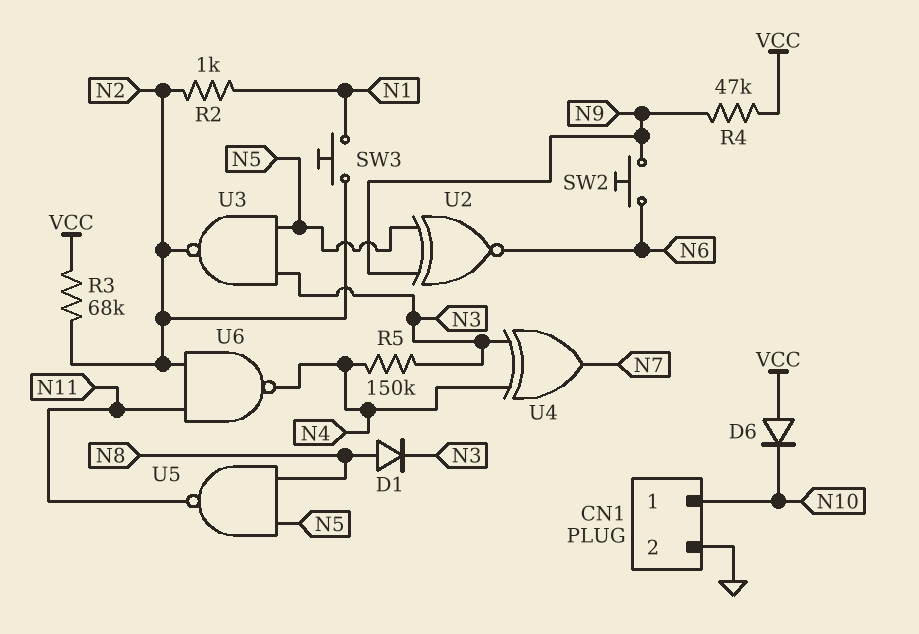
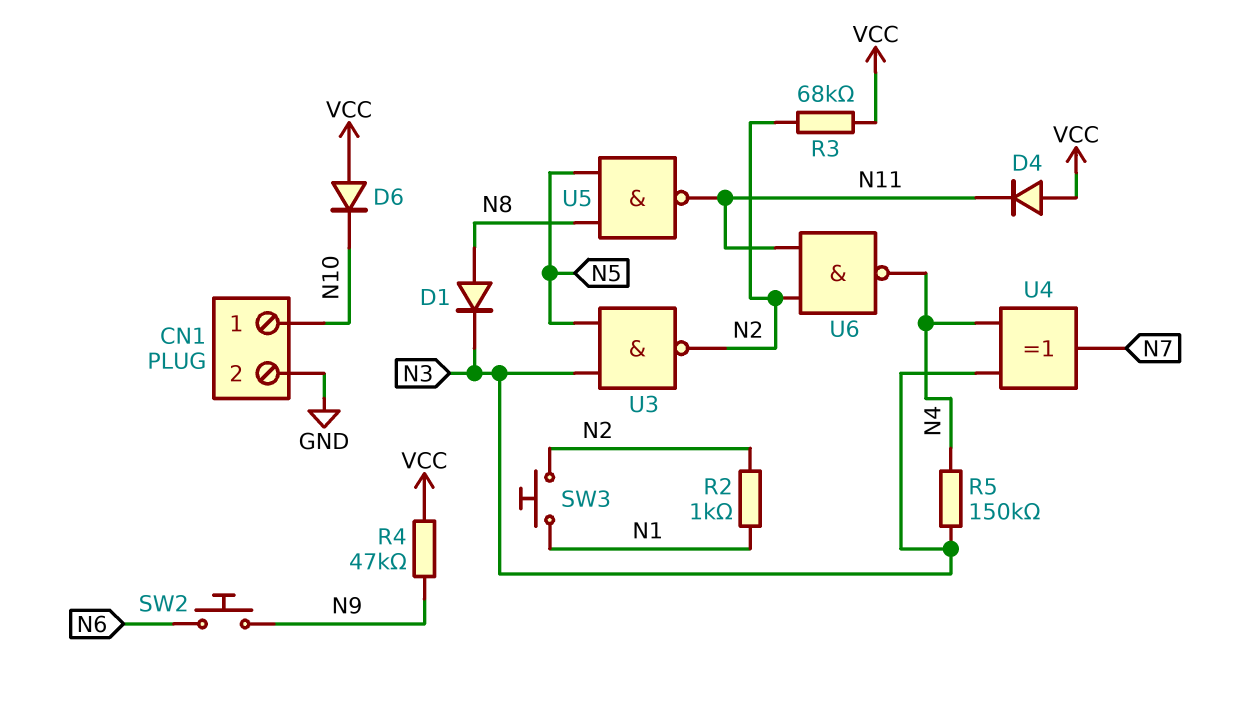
D4: none -> diode (A VCC, K N11)
U2: XNOR (in N5, in N9, out N6) -> none

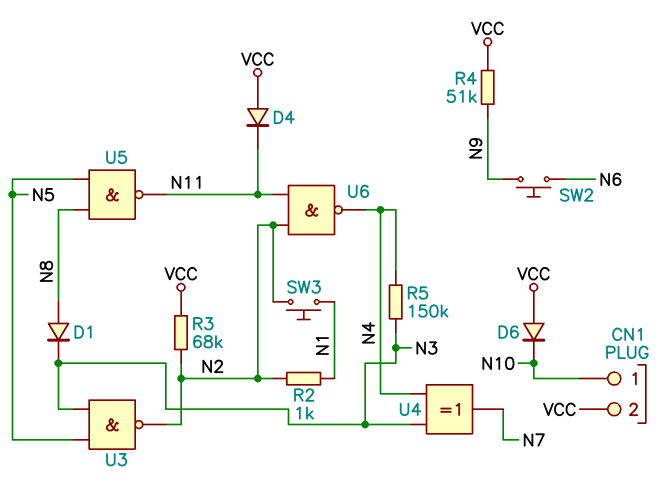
CN1 pin 2: GND -> VCC
R4: 47k (N9, VCC) -> 51k (N9, VCC)

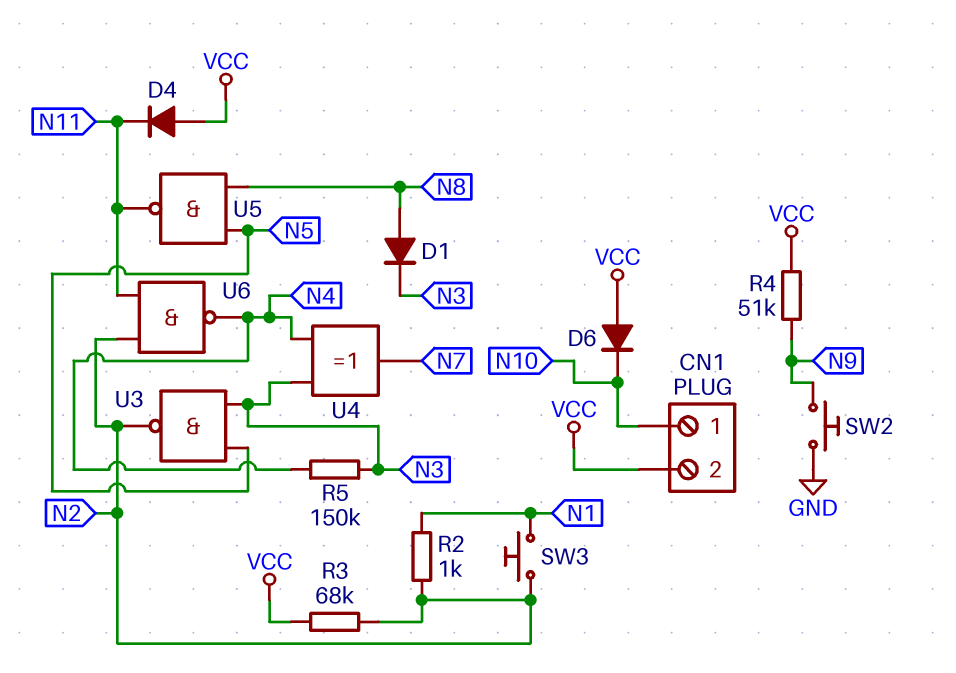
SW2: button (N6, N9) -> button (GND, N9)

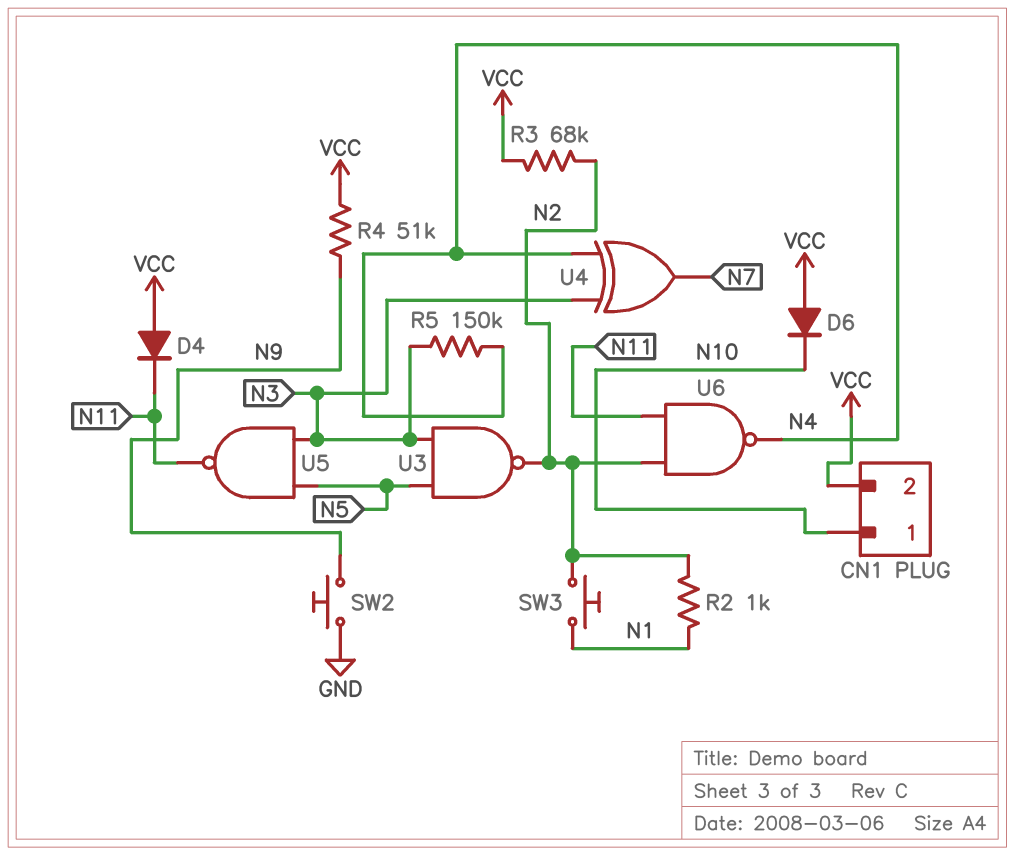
D1: diode (A N8, K N3) -> none
U5: NAND (in N5, in N8, out N11) -> NAND (in N3, in N5, out N11)

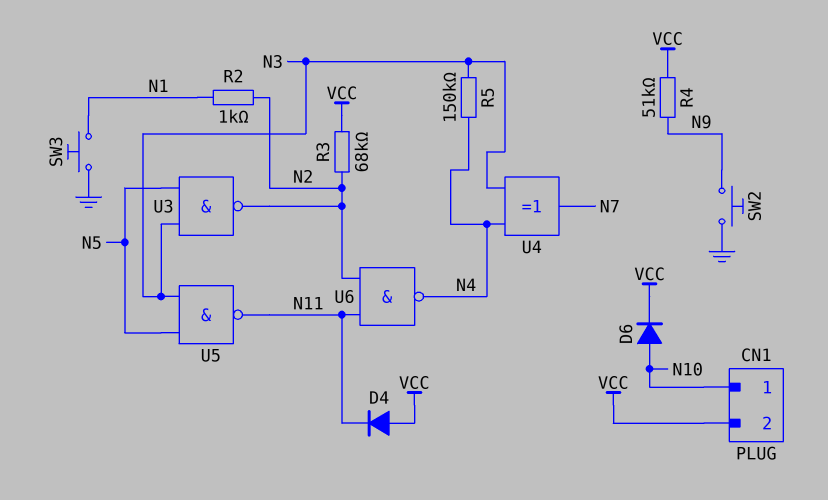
D6: diode (A VCC, K N10) -> diode (A N10, K VCC)
SW3: button (N1, N2) -> button (GND, N1)

